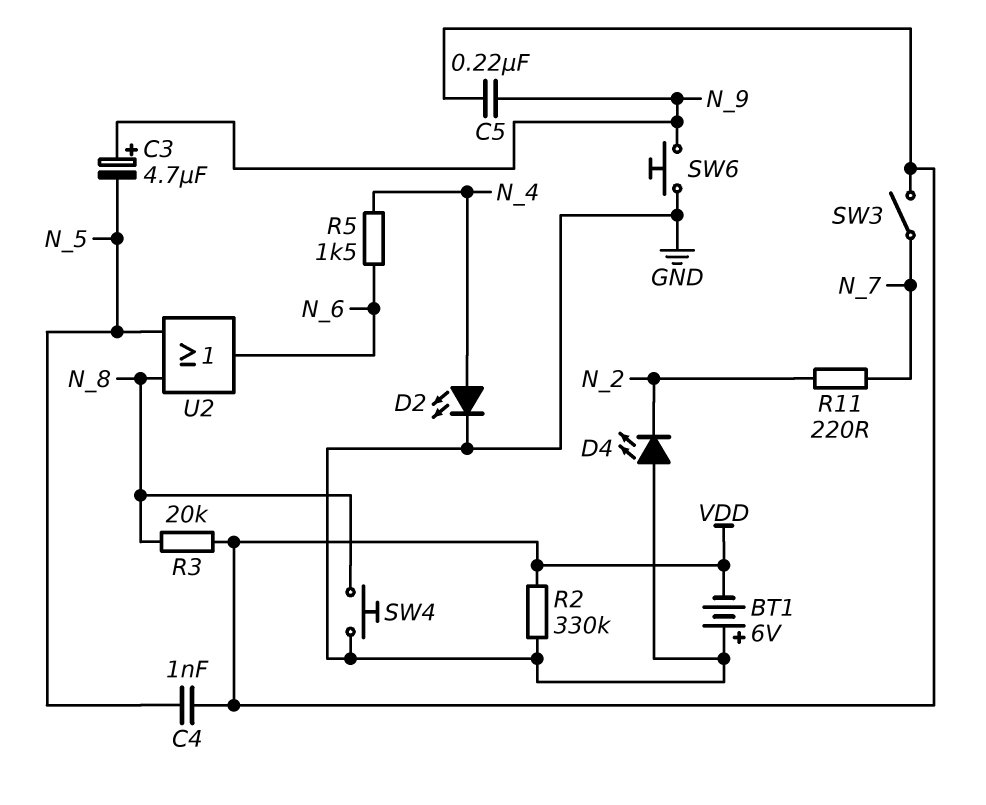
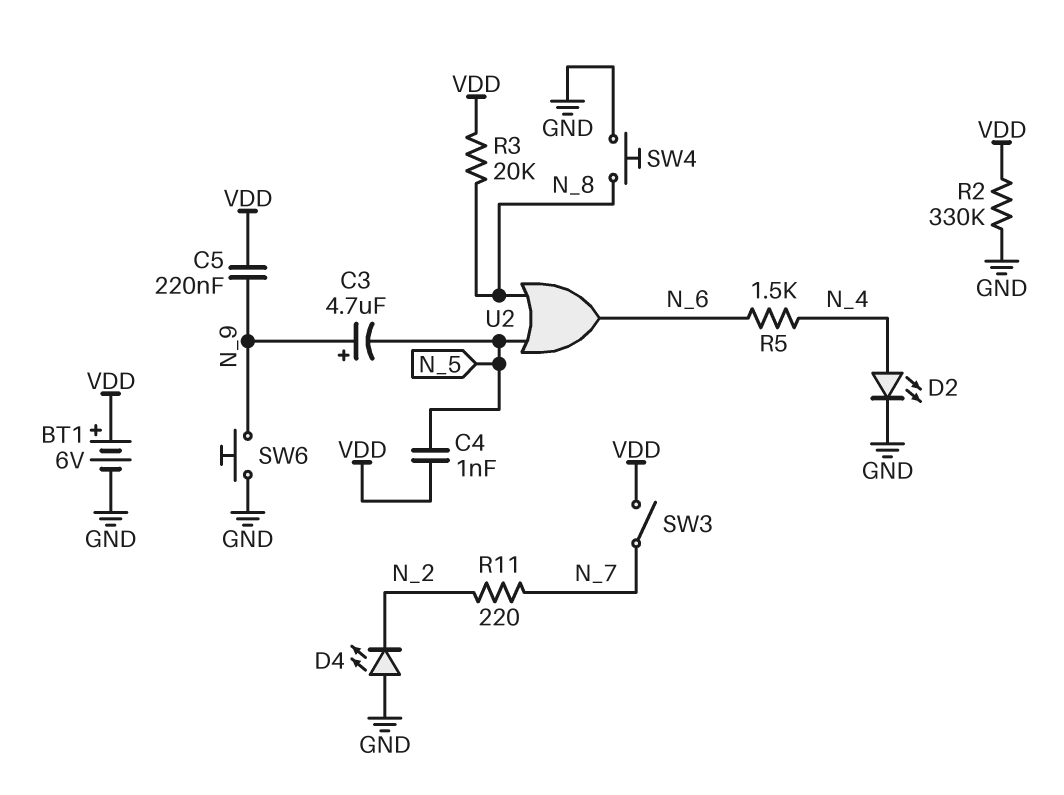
BT1: 6V (plus GND, minus VDD) -> 6V (plus VDD, minus GND)

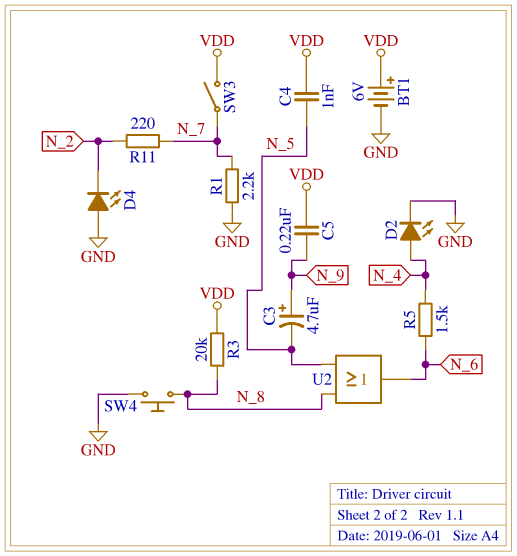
R1: none -> 2.2k (GND, N_7)
R2: 330k (GND, VDD) -> none
SW6: button (GND, N_9) -> none

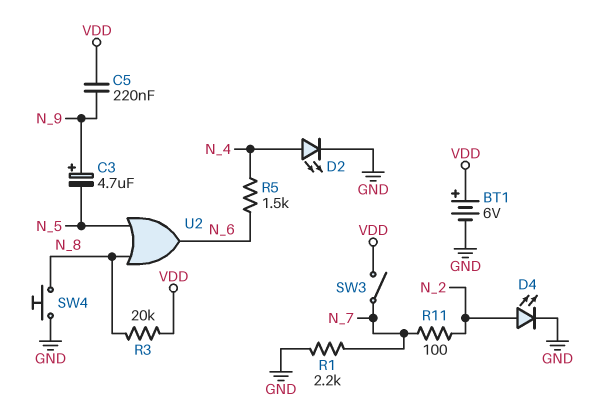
C4: 1nF (N_5, VDD) -> none
D4: LED (A GND, K N_2) -> LED (A N_2, K GND)
R11: 220 (N_2, N_7) -> 100 (N_2, N_7)

